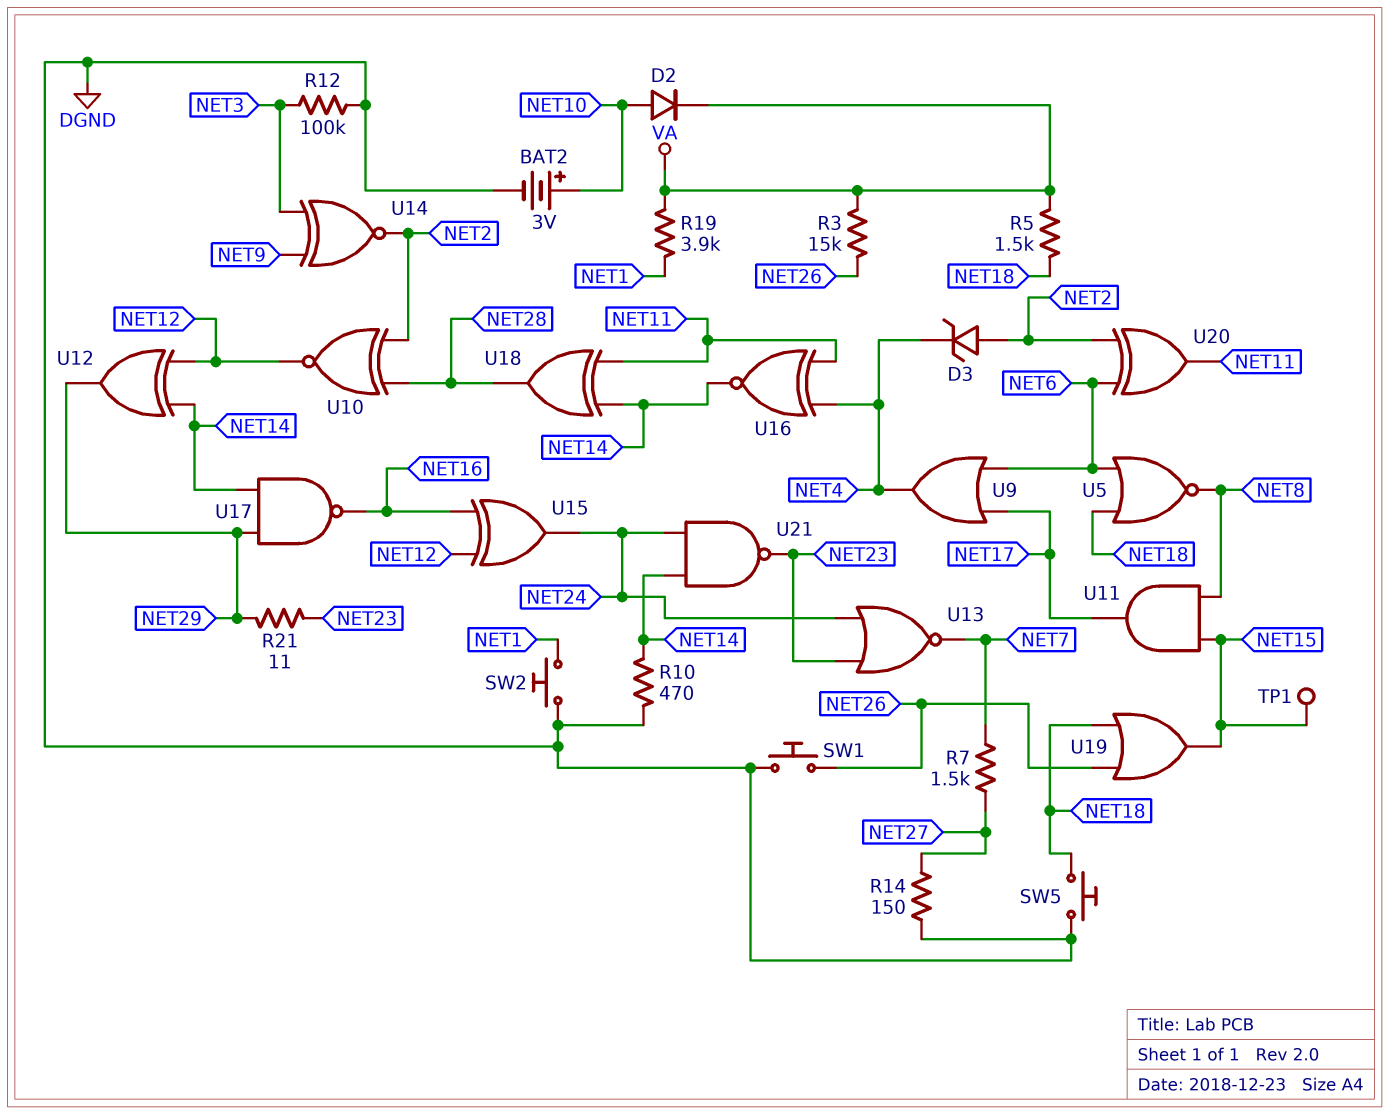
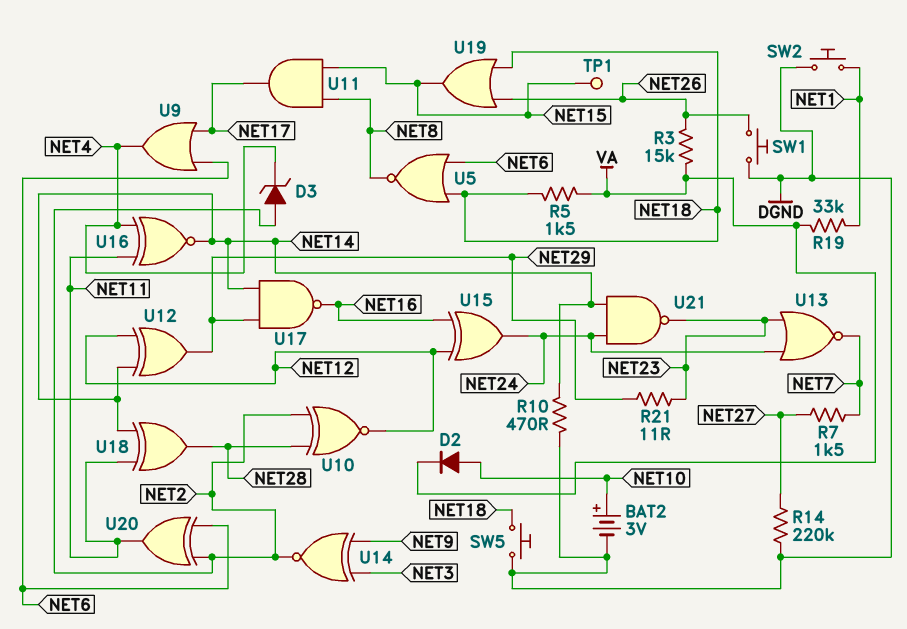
R12: 100k (DGND, NET3) -> none
R14: 150 (DGND, NET27) -> 220k (DGND, NET27)
R19: 3.9k (NET1, VA) -> 33k (NET1, VA)

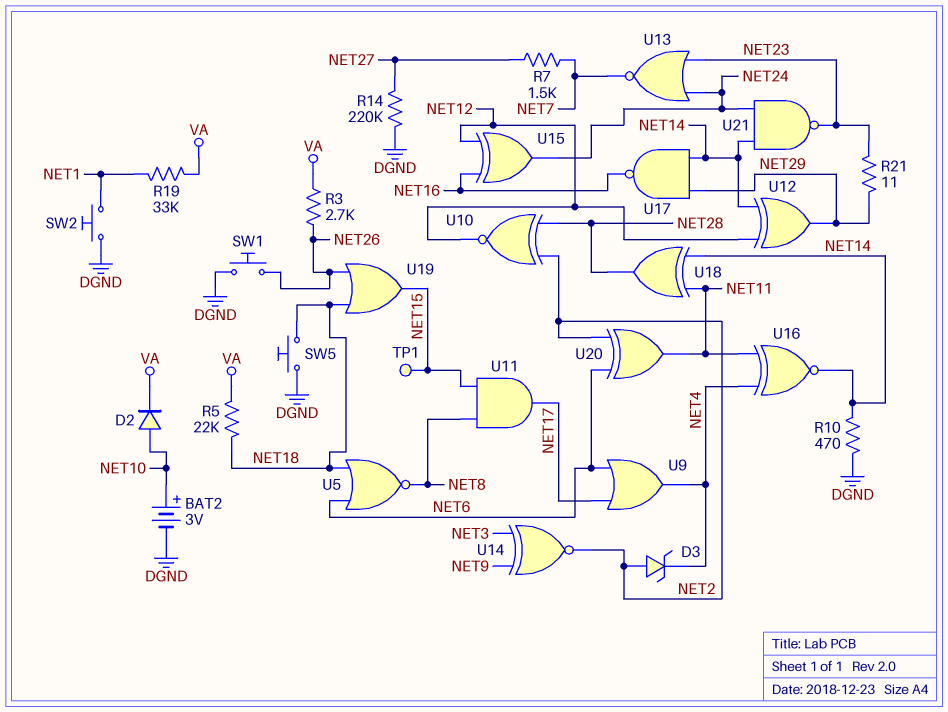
R3: 15k (NET26, VA) -> 2.7k (NET26, VA)
R5: 1.5k (NET18, VA) -> 22k (NET18, VA)

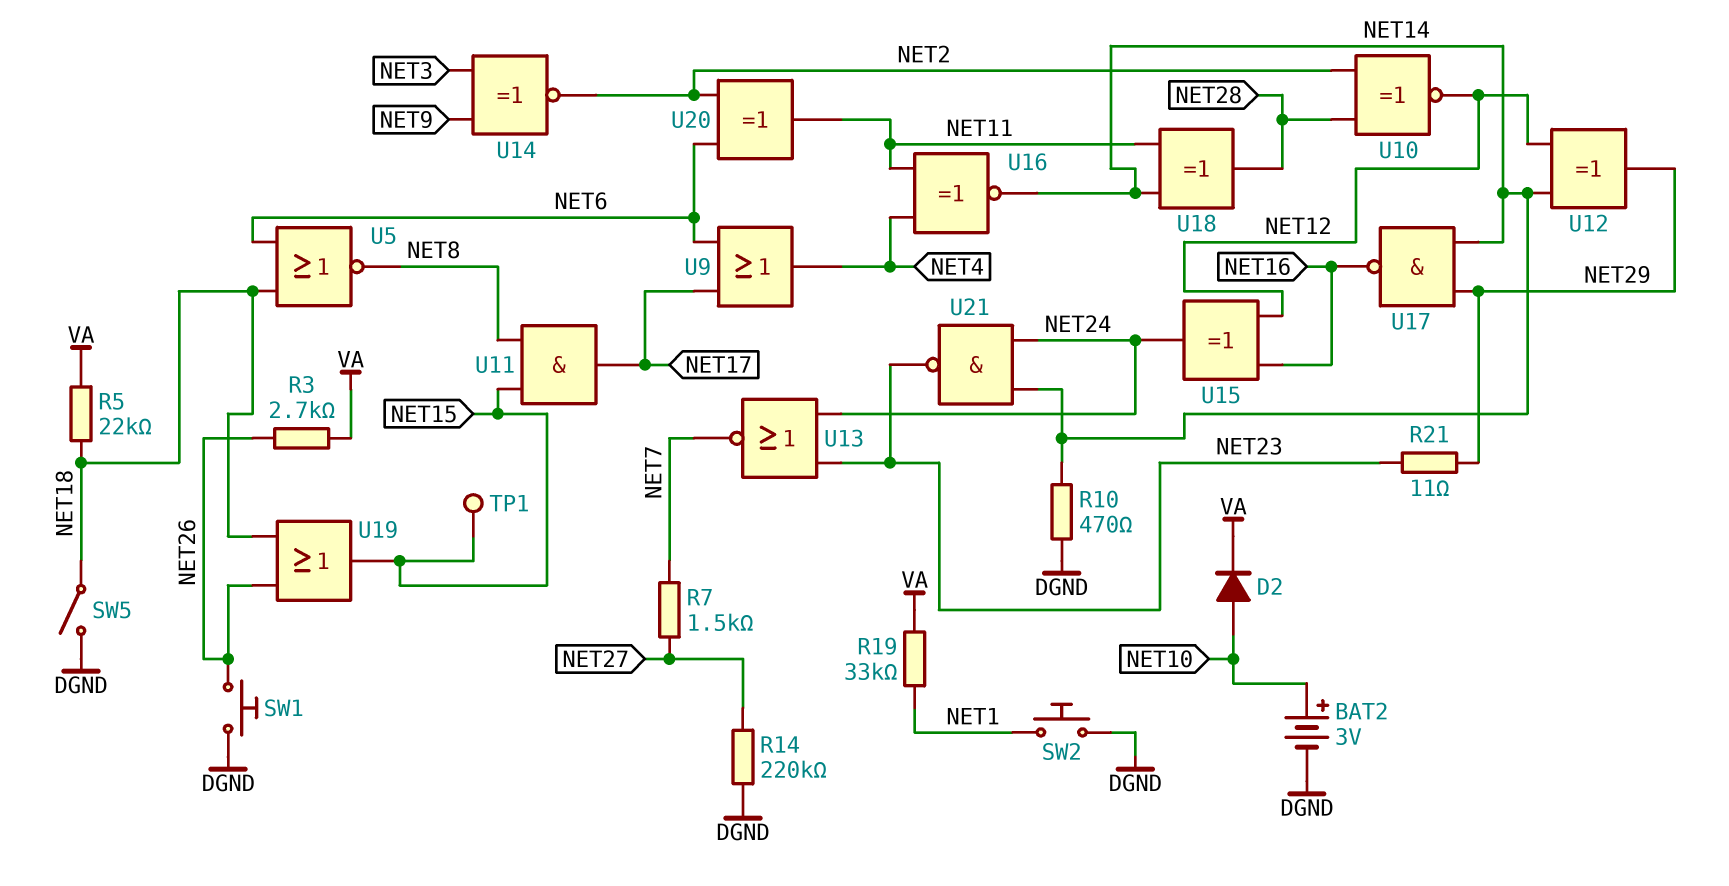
D3: zener (A NET2, K NET4) -> none
SW5: button (DGND, NET18) -> switch (DGND, NET18)

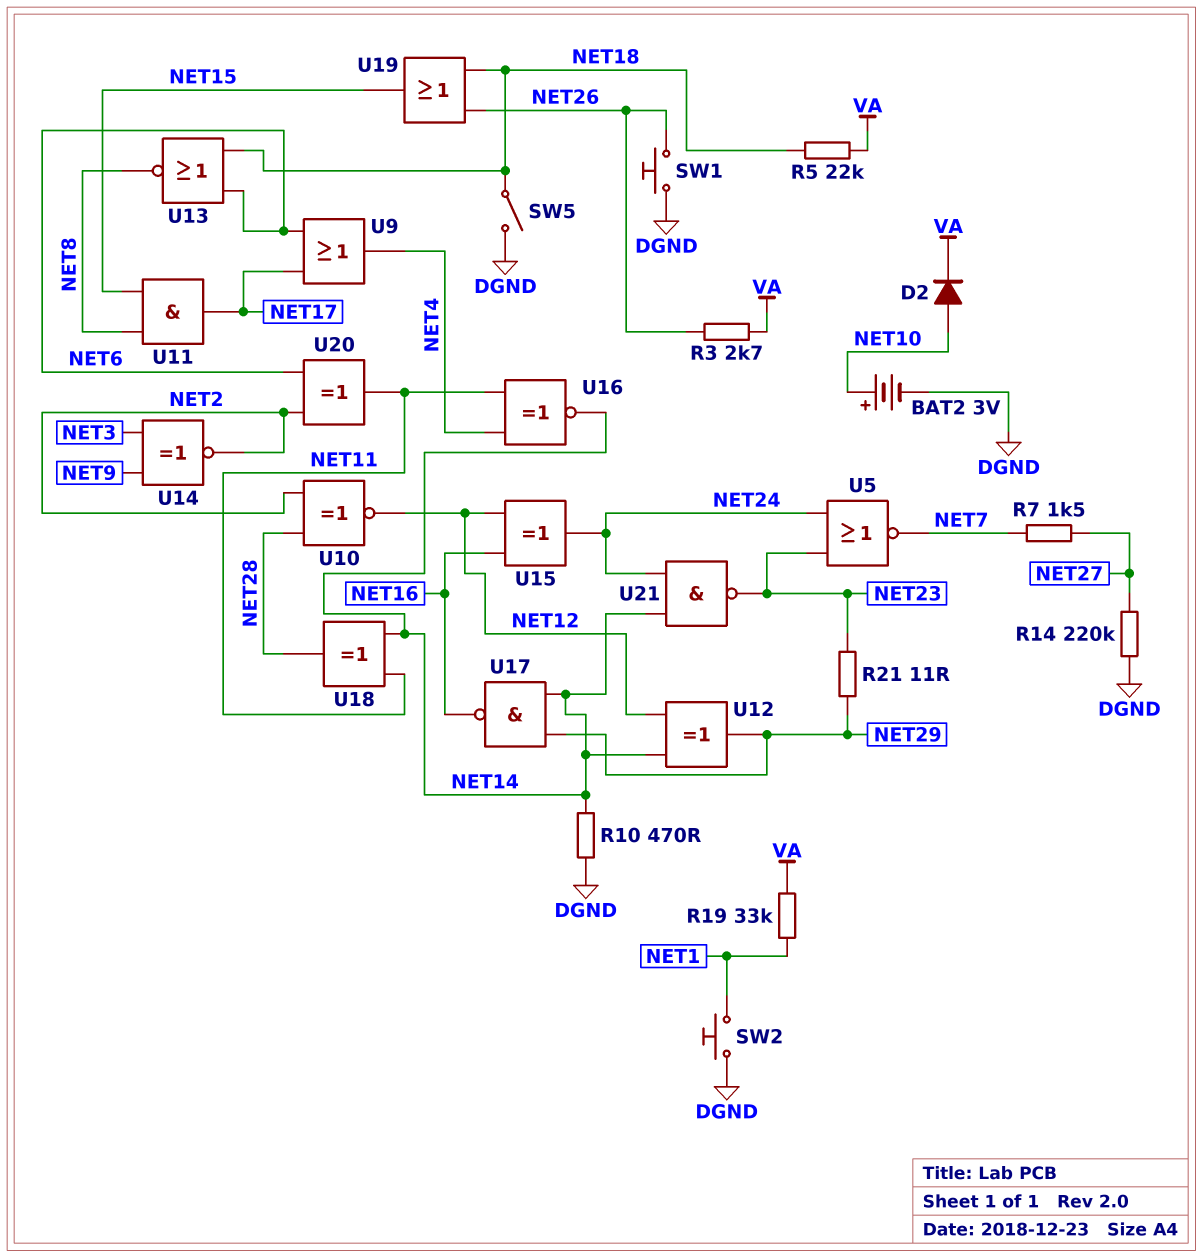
TP1: test point (NET15) -> none
U5: NOR (in NET6, in NET18, out NET8) -> NOR (in NET23, in NET24, out NET7)
U13: NOR (in NET23, in NET24, out NET7) -> NOR (in NET6, in NET18, out NET8)

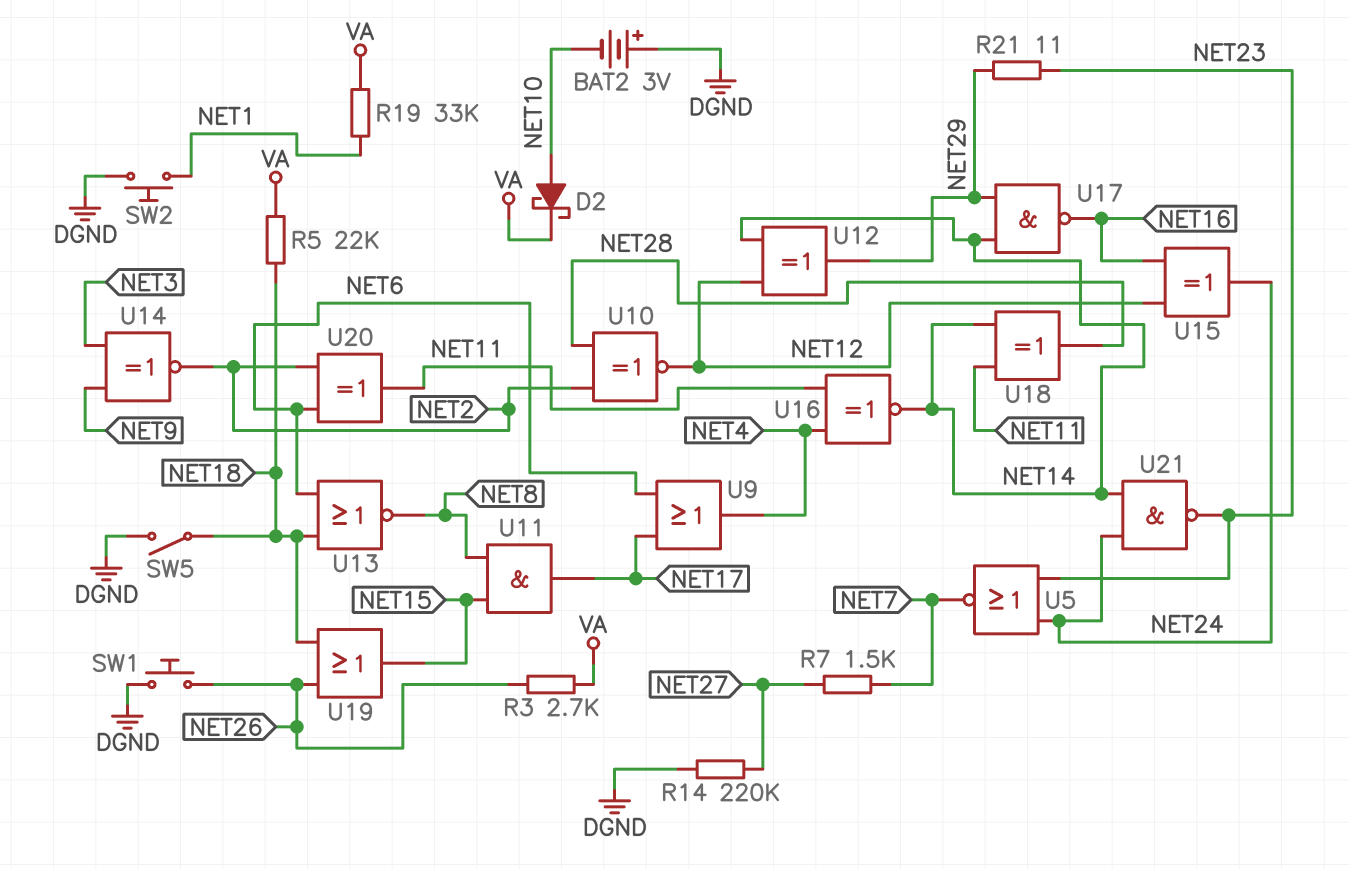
BAT2: 3V (plus NET10, minus DGND) -> 3V (plus DGND, minus NET10)
D2: diode (A NET10, K VA) -> schottky (A NET10, K VA)
R10: 470 (DGND, NET14) -> none

